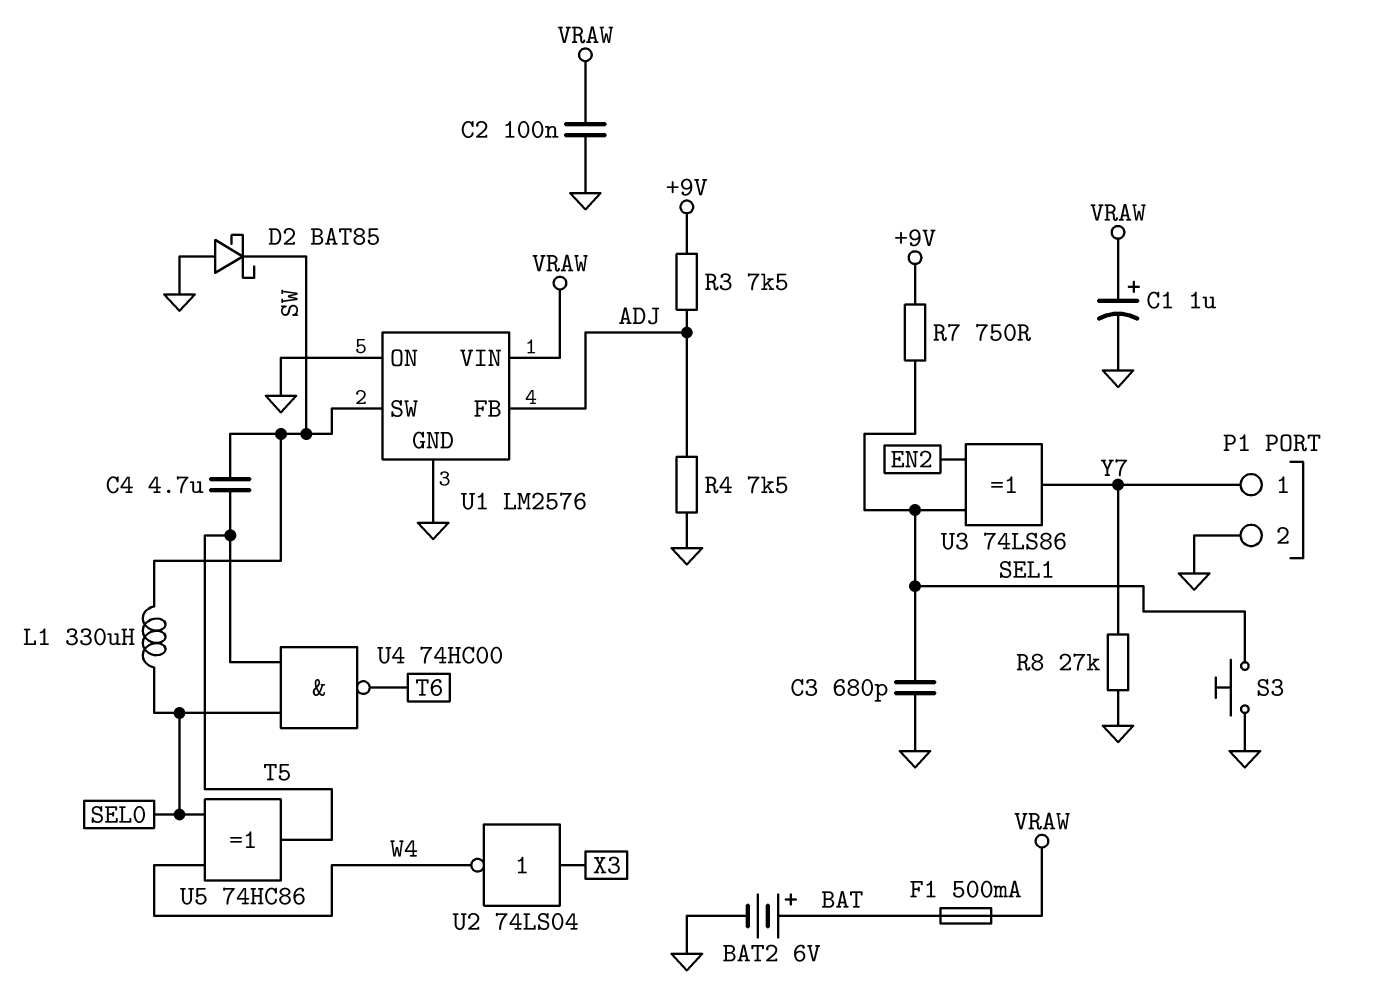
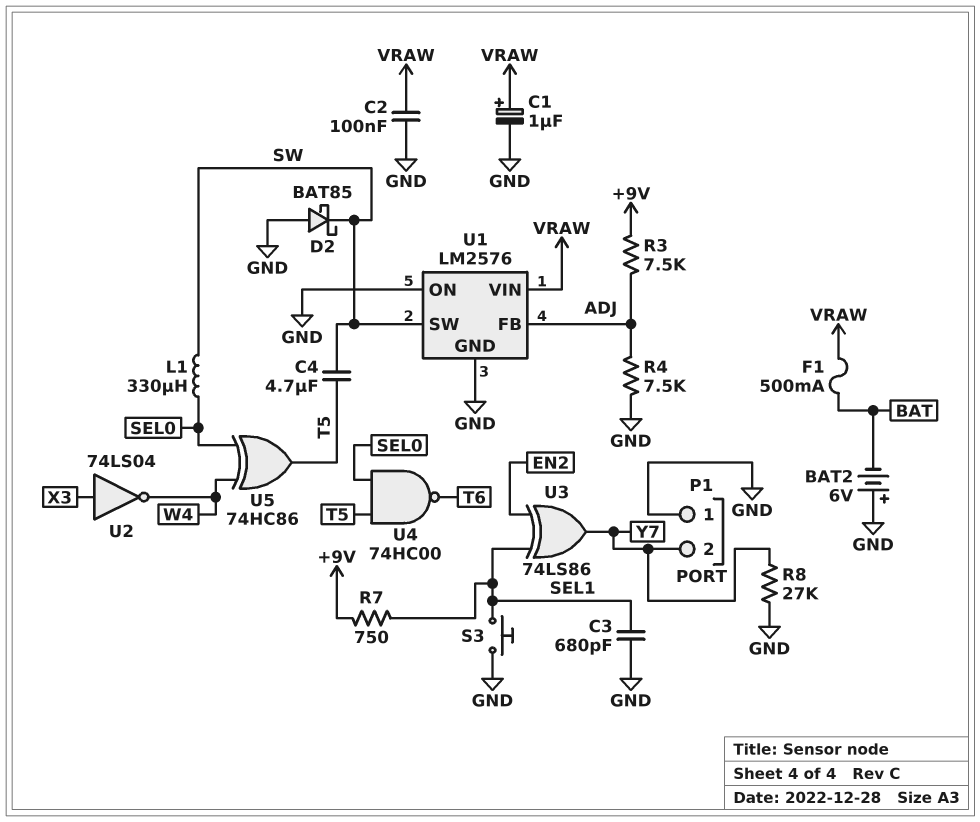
BAT2: 6V (plus BAT, minus GND) -> 6V (plus GND, minus BAT)
P1 pin 1: Y7 -> GND
P1 pin 2: GND -> Y7

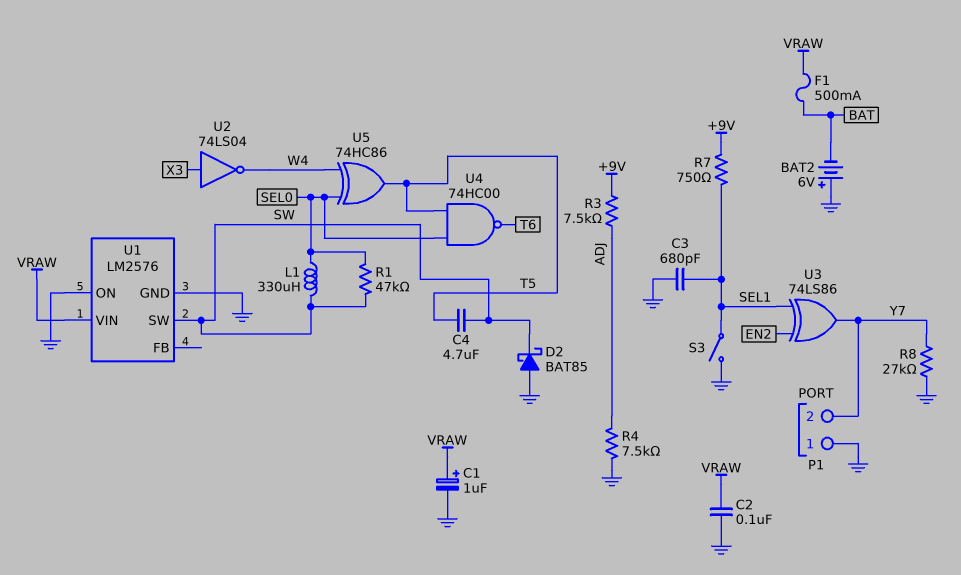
R1: none -> 47k (SEL0, SW)
S3: button (GND, SEL1) -> switch (GND, SEL1)
U1 pin FB: ADJ -> none

